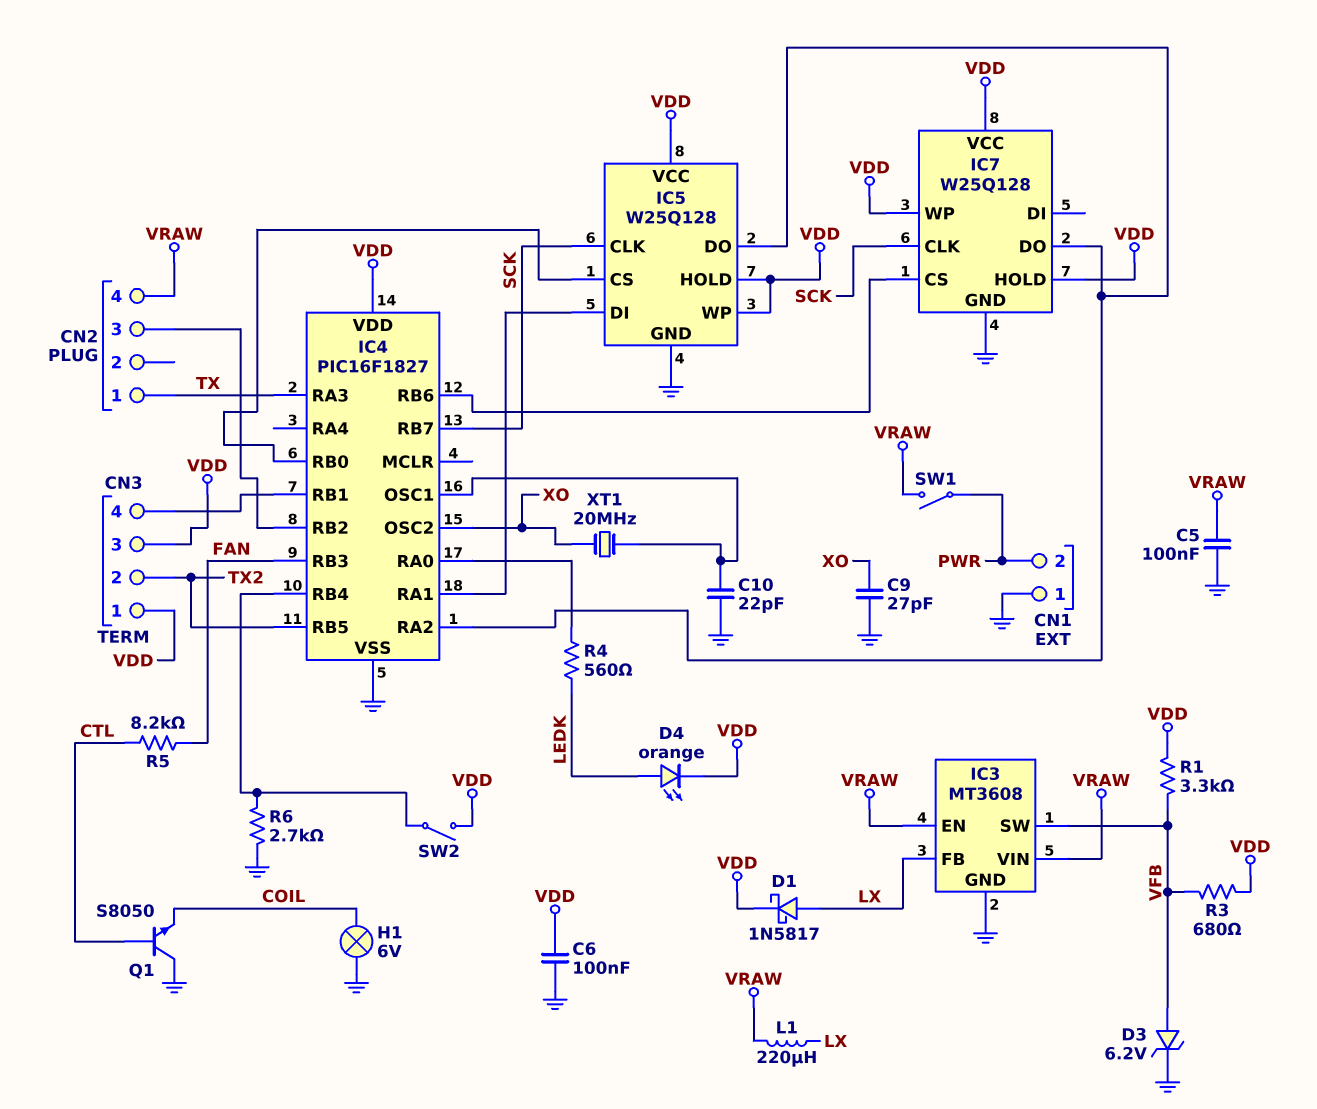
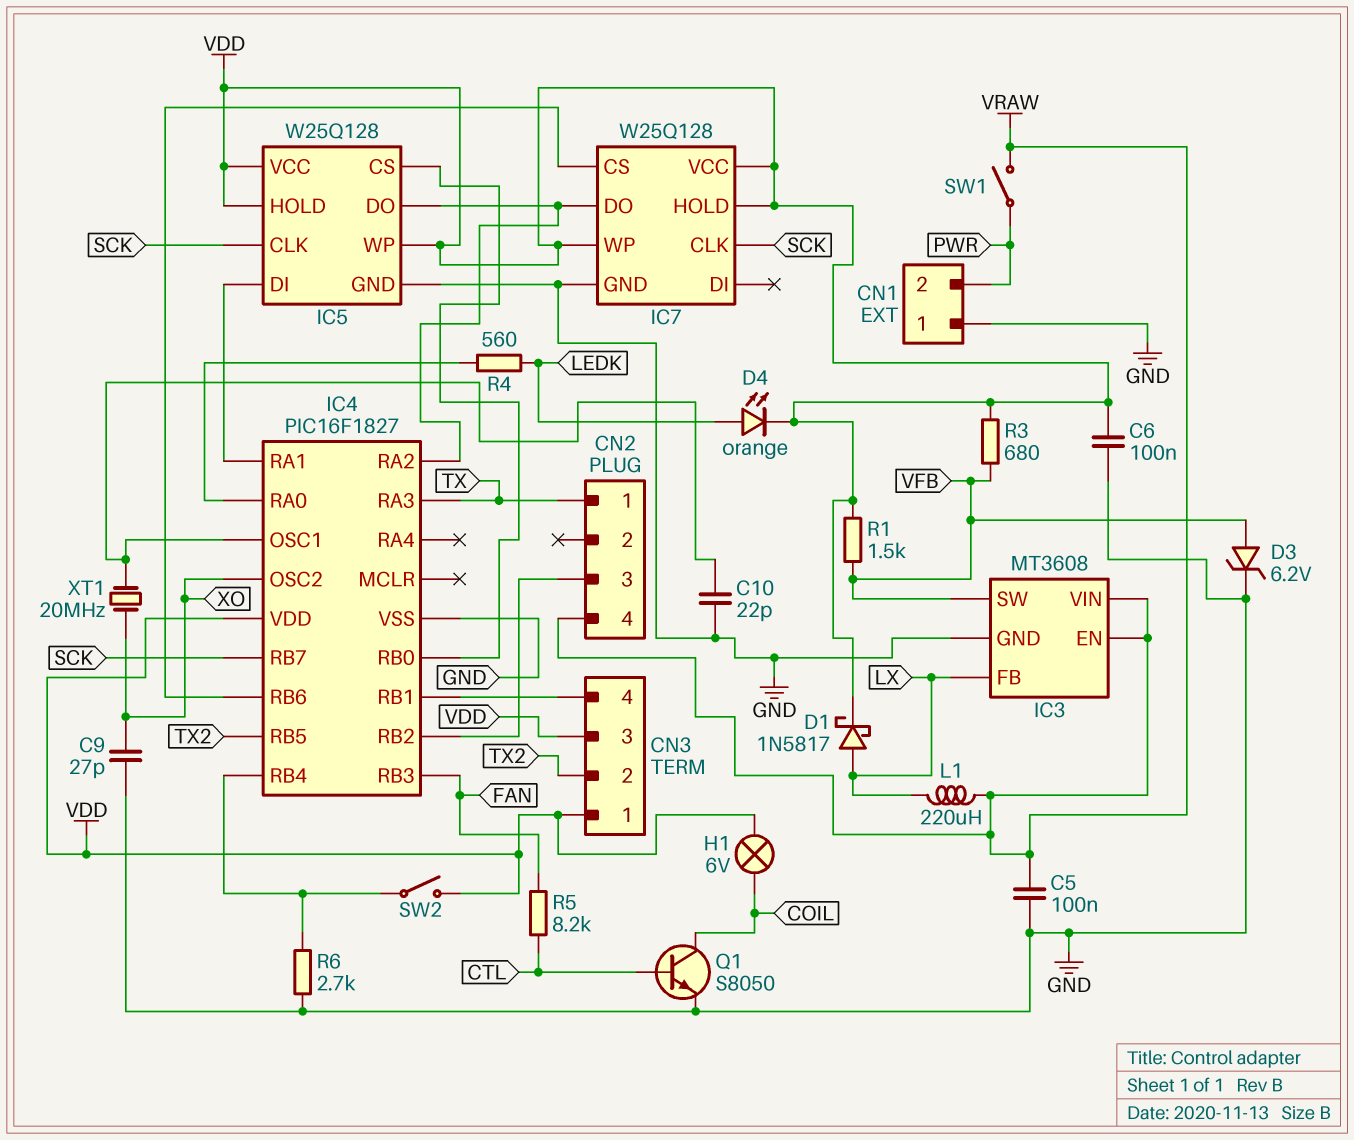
H1: lamp 6V (COIL, GND) -> lamp 6V (COIL, VDD)
Q1: NPN S8050 (B CTL, C GND, E COIL) -> NPN S8050 (B CTL, C COIL, E GND)
R1: 3.3k (VDD, VFB) -> 1.5k (VDD, VFB)

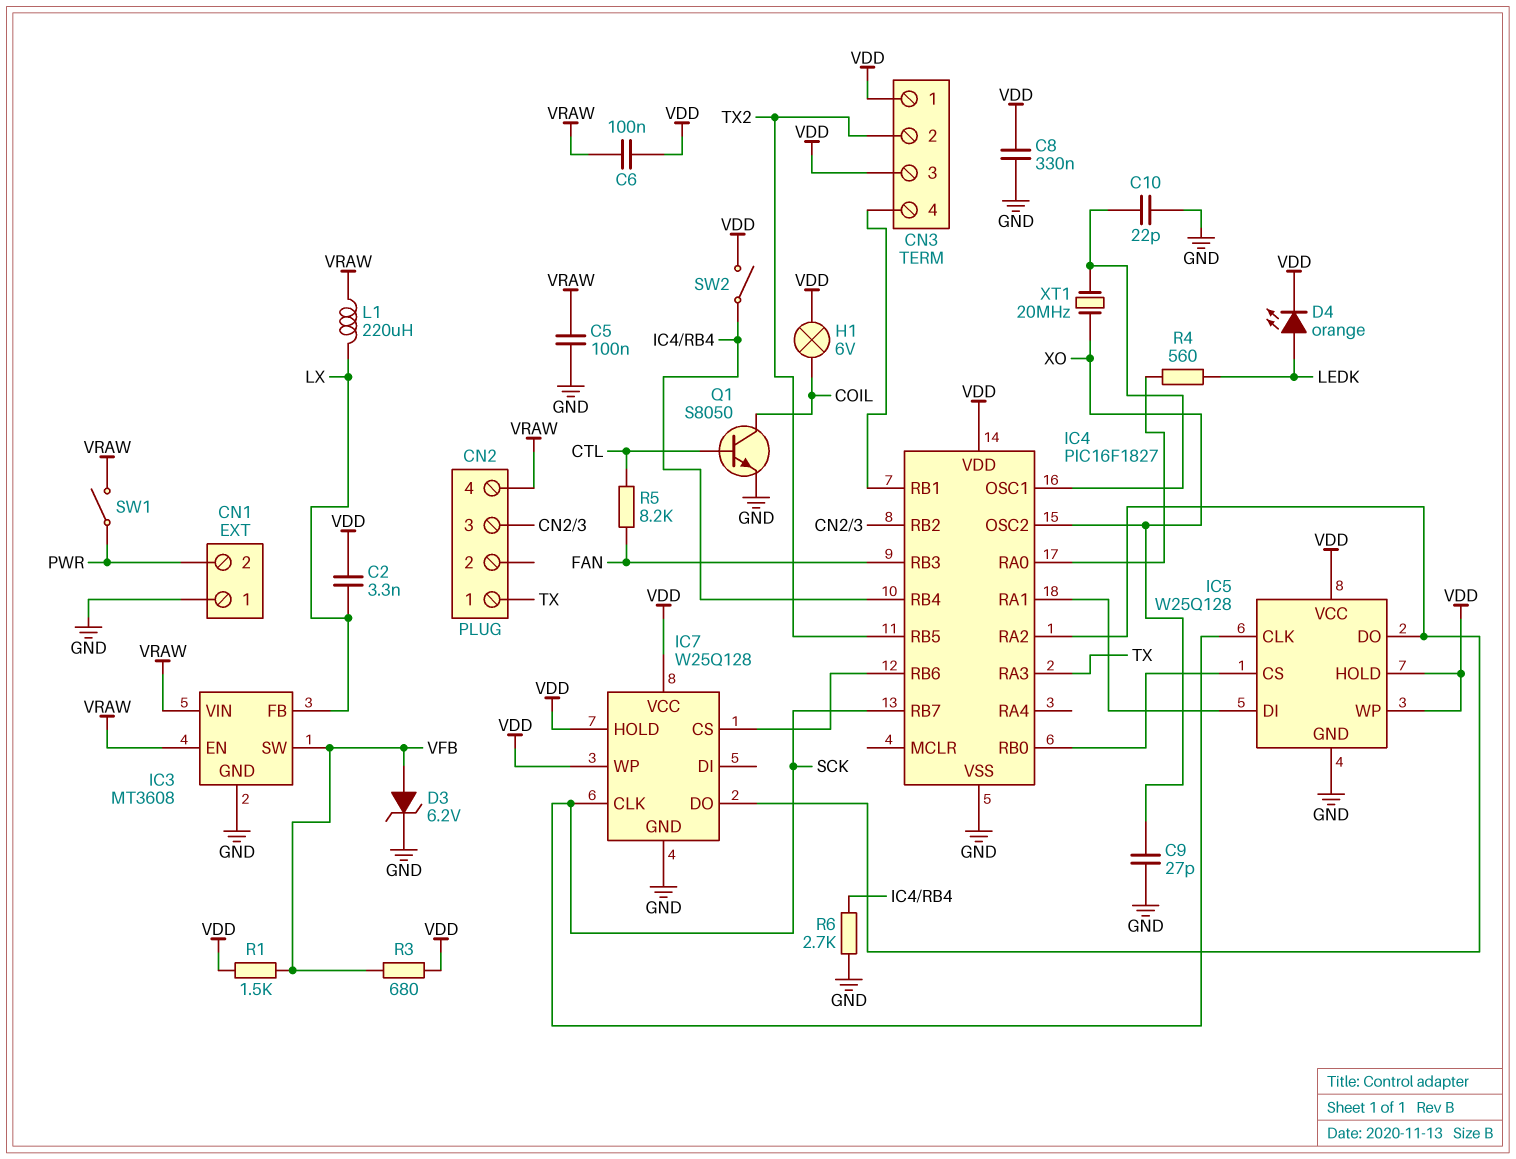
C2: none -> 3.3nF (LX, VDD)
C6: 100nF (GND, VDD) -> 100nF (VDD, VRAW)
C8: none -> 330nF (GND, VDD)
D1: schottky 1N5817 (A LX, K VDD) -> none

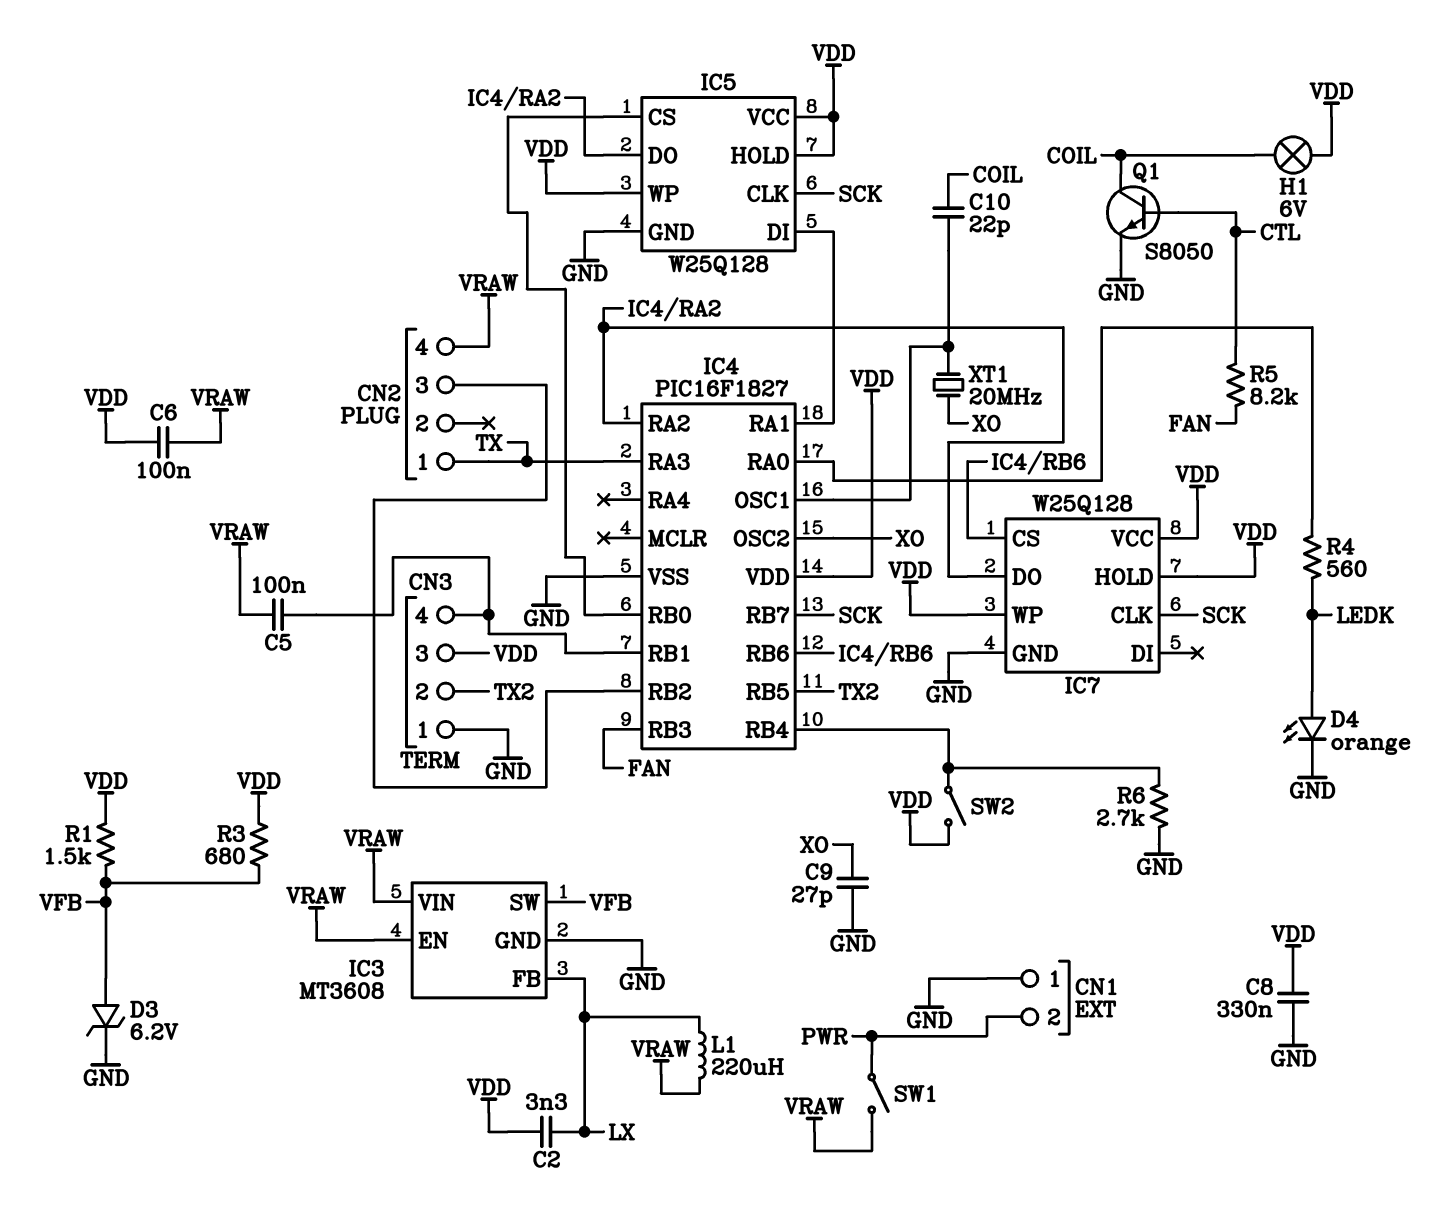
C5: 100nF (GND, VRAW) -> 100nF (CN3/4, VRAW)
C10: 22pF (GND, IC4/OSC1) -> 22pF (COIL, IC4/OSC1)
CN3 pin 1: VDD -> GND
D4: LED orange (A LEDK, K VDD) -> LED orange (A LEDK, K GND)

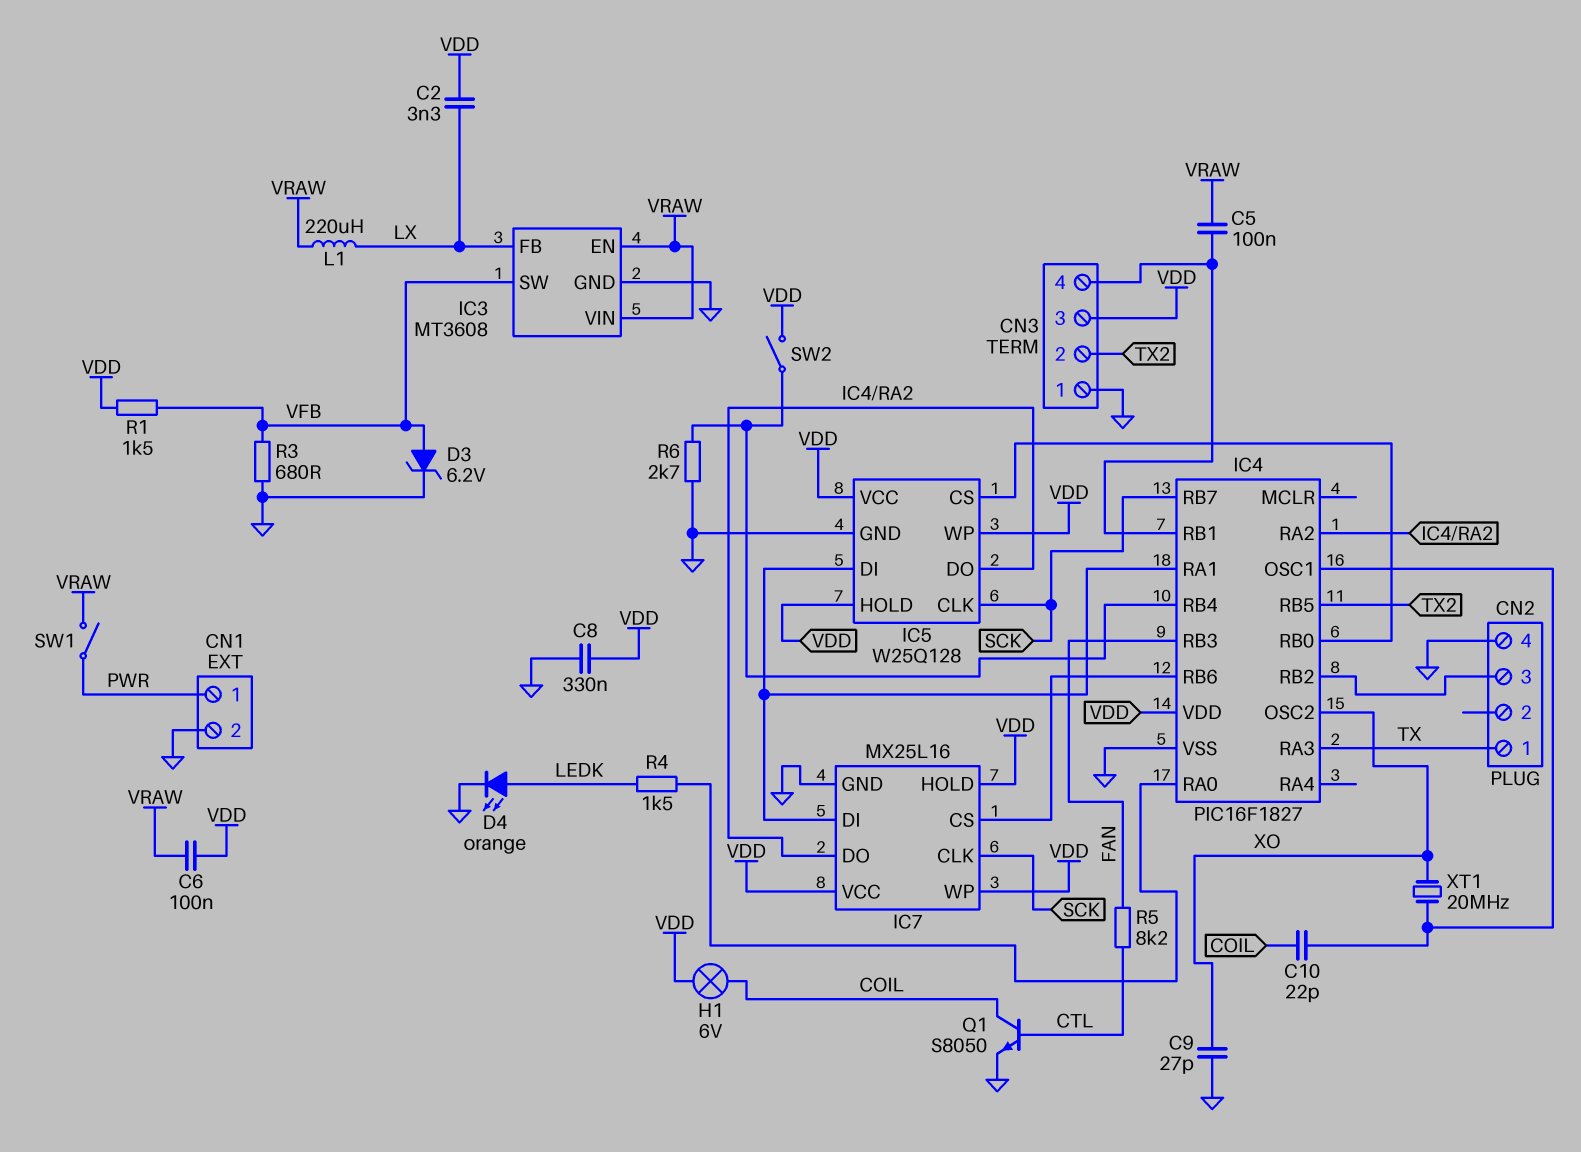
CN1 pin 1: GND -> PWR
CN1 pin 2: PWR -> GND
CN2 pin 4: VRAW -> GND
IC7: W25Q128 -> MX25L16
IC7 pin DI: none -> IC4/RA1
R3: 680 (VDD, VFB) -> 680 (GND, VFB)
R4: 560 (IC4/RA0, LEDK) -> 1.5k (IC4/RA0, LEDK)

